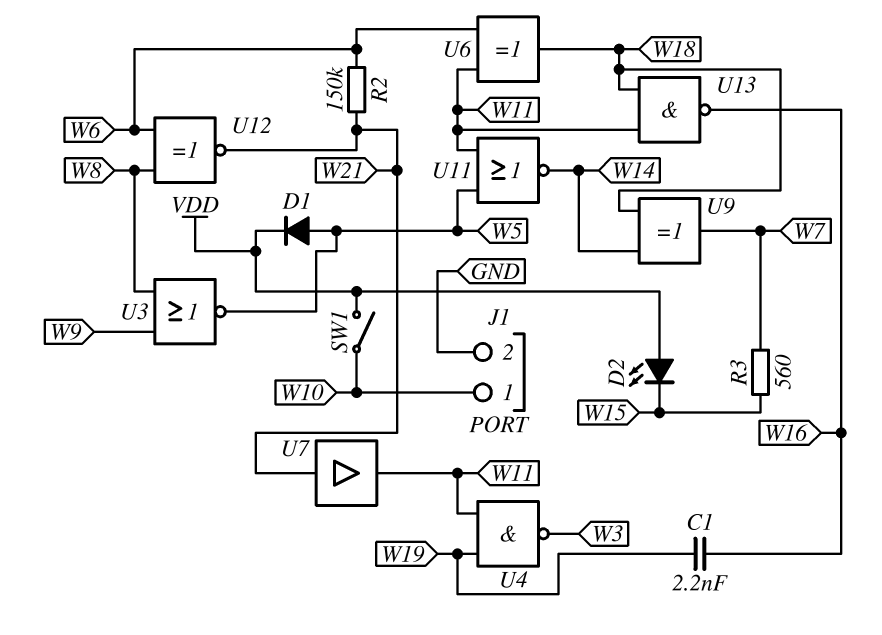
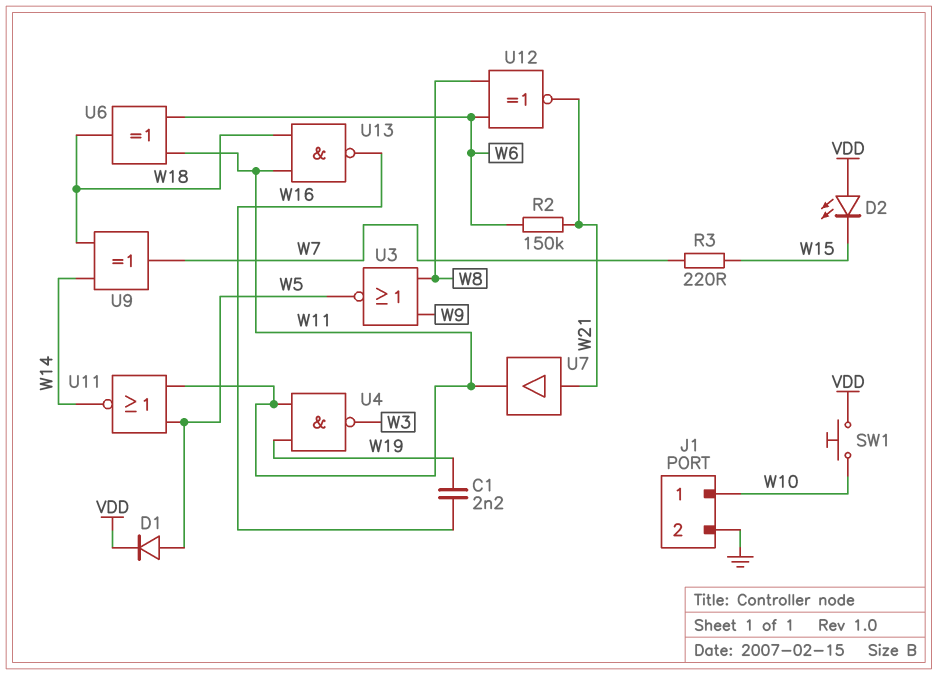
R3: 560 (W7, W15) -> 220 (W7, W15)
SW1: switch (VDD, W10) -> button (VDD, W10)

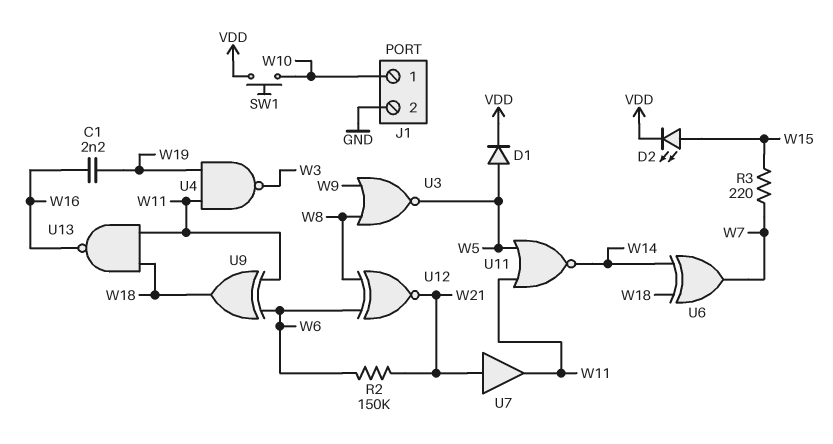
D2: LED (A VDD, K W15) -> LED (A W15, K VDD)
U6: XOR (in W6, in W11, out W18) -> XOR (in W14, in W18, out W7)
U9: XOR (in W14, in W18, out W7) -> XOR (in W6, in W11, out W18)

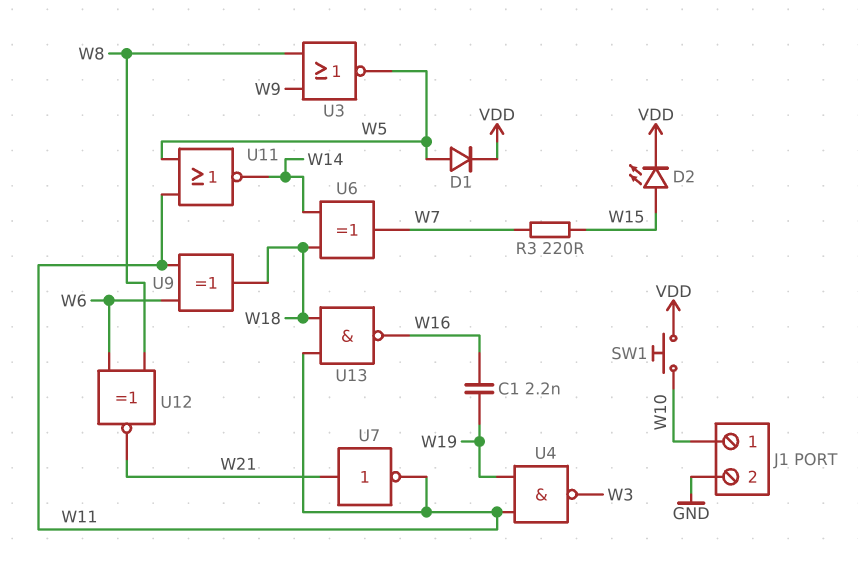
R2: 150k (W6, W21) -> none
U7: buffer (in W21, out W11) -> NOT (in W21, out W11)

